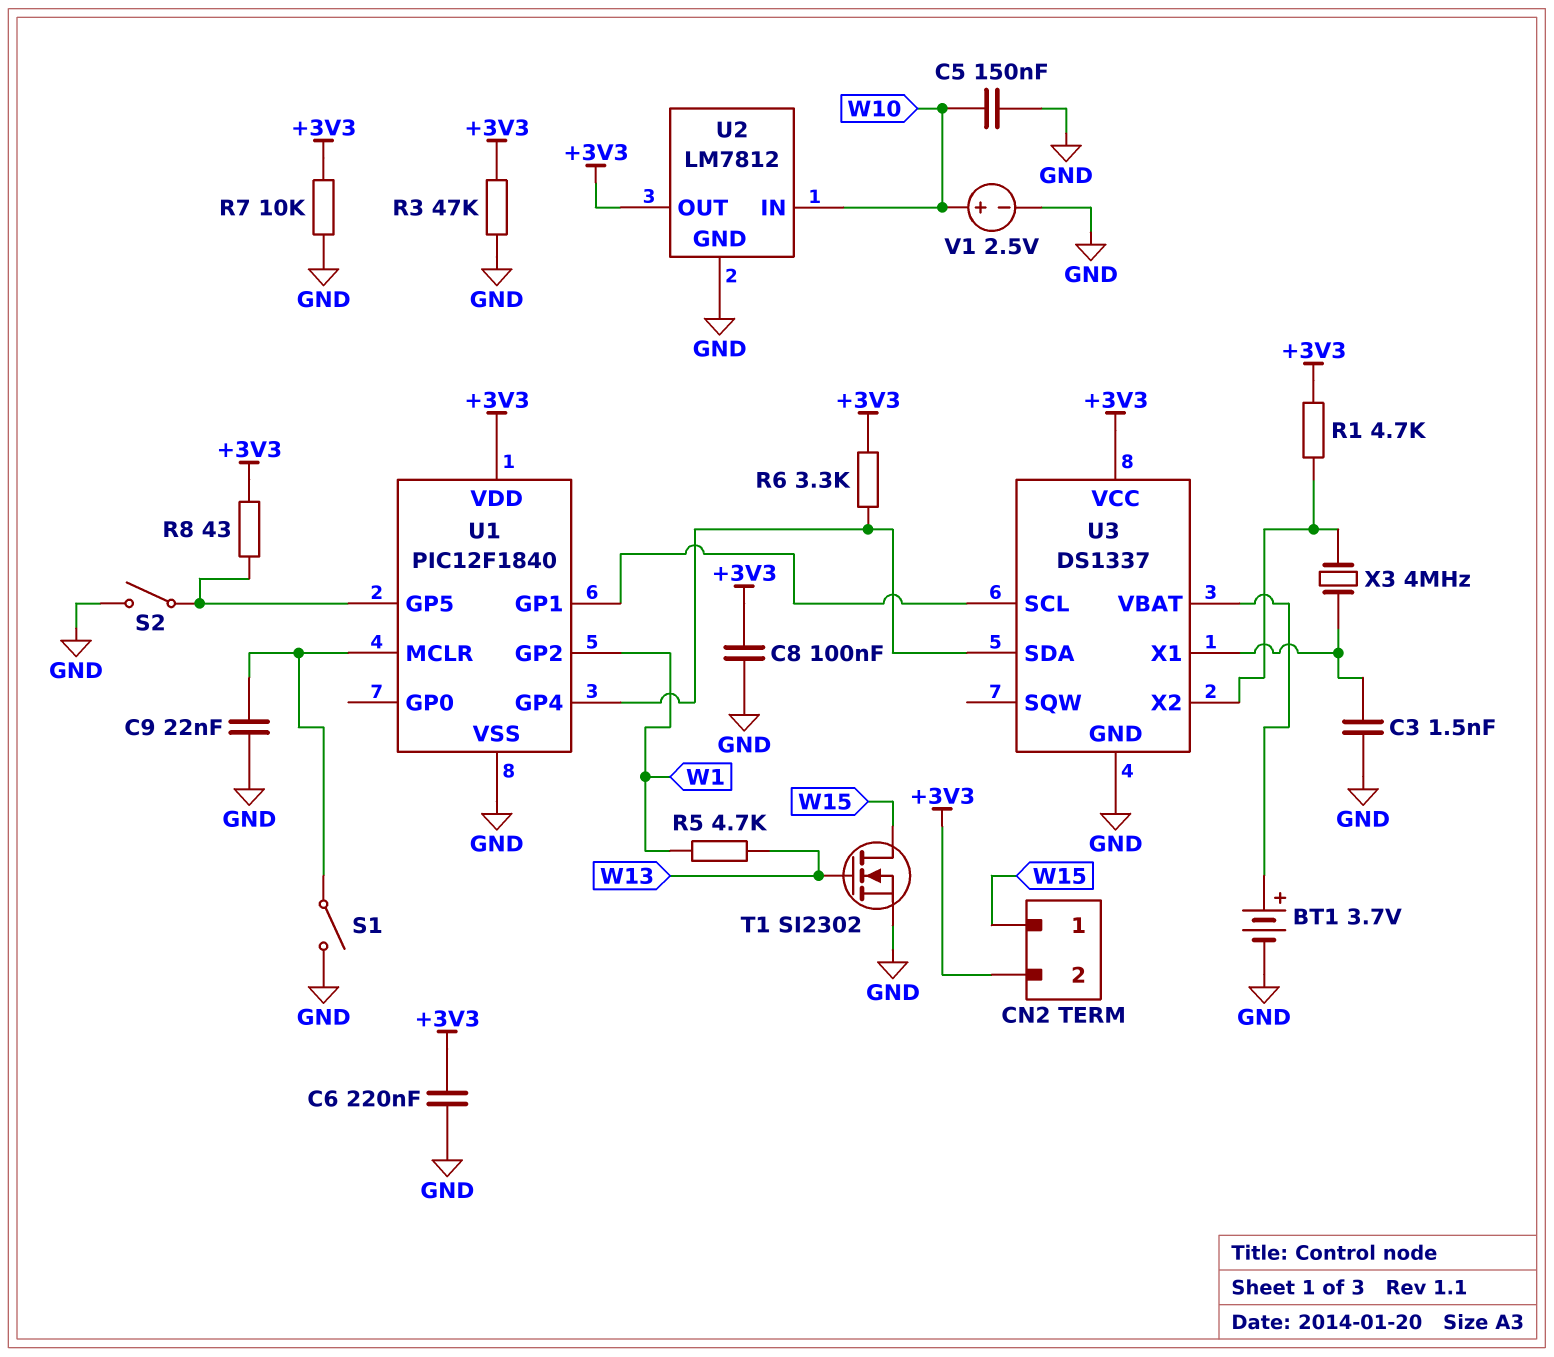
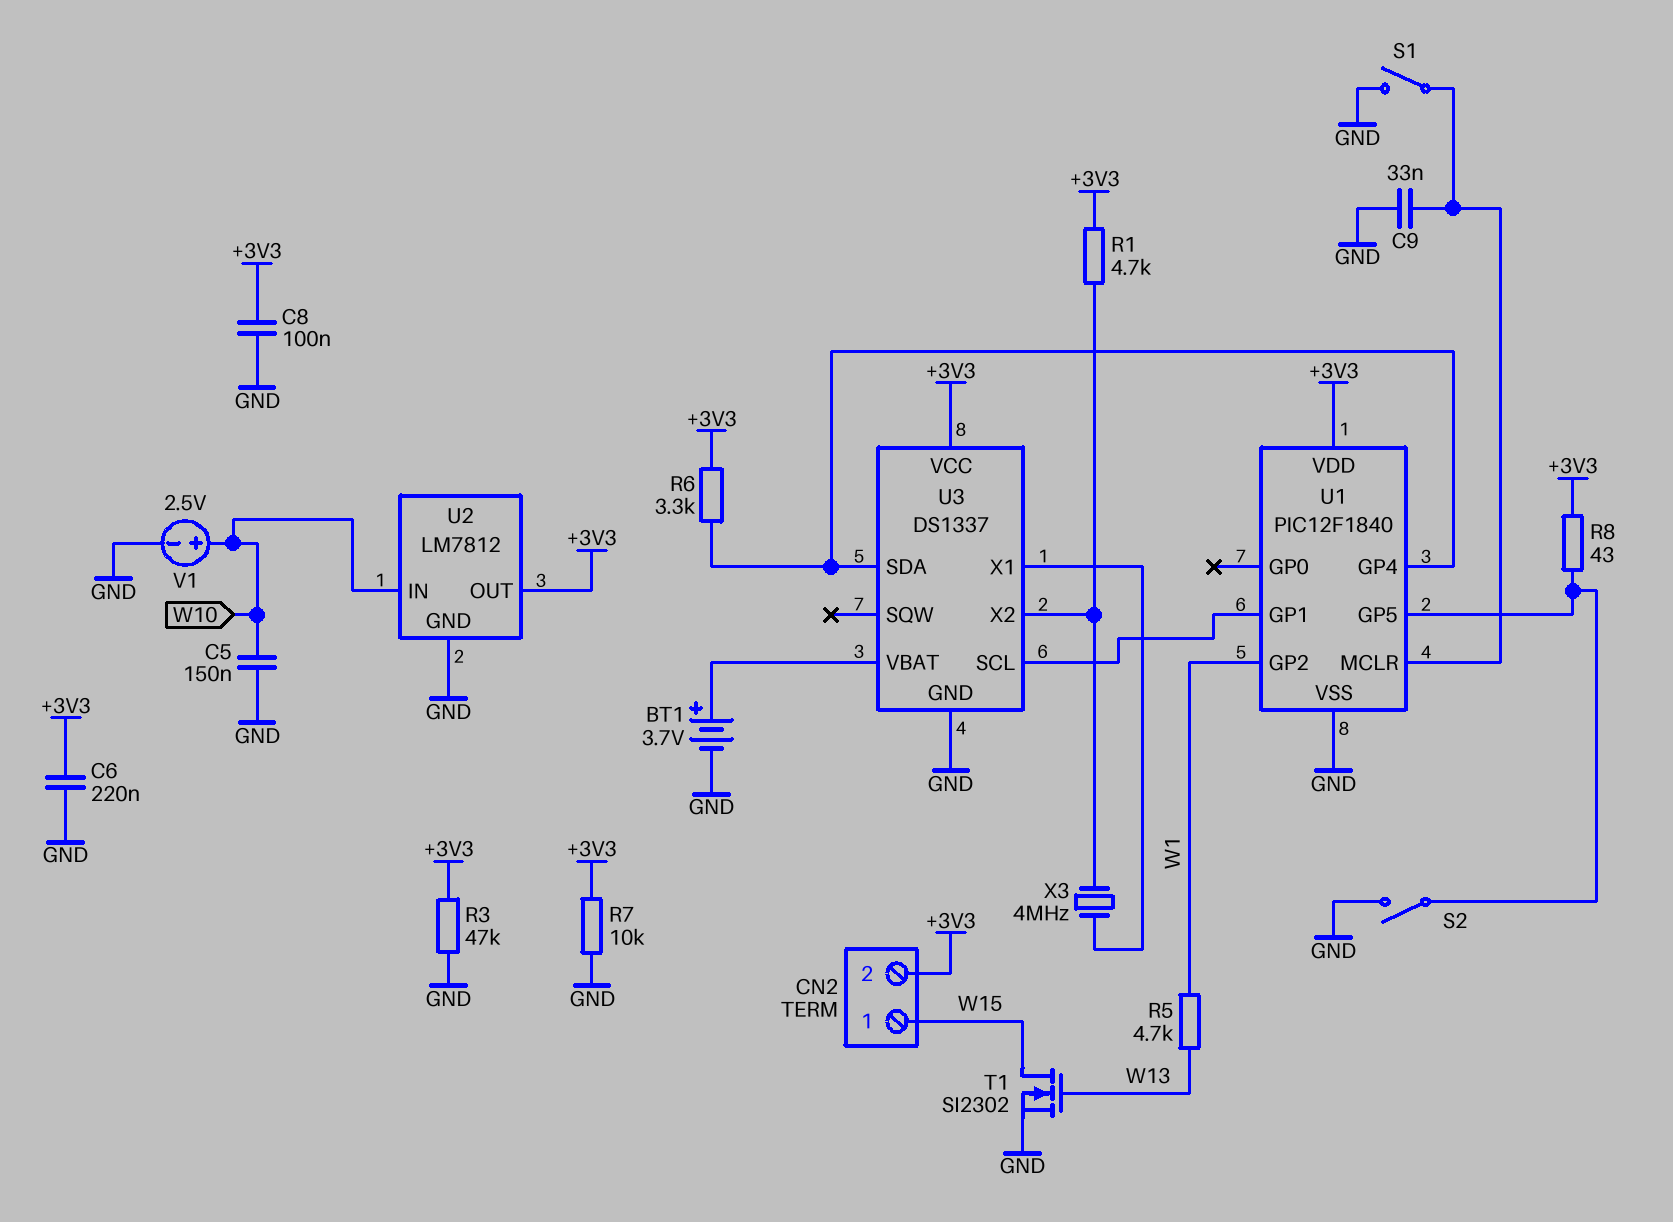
C3: 1.5nF (GND, U3/X1) -> none
C9: 22nF (GND, U1/MCLR) -> 33nF (GND, U1/MCLR)

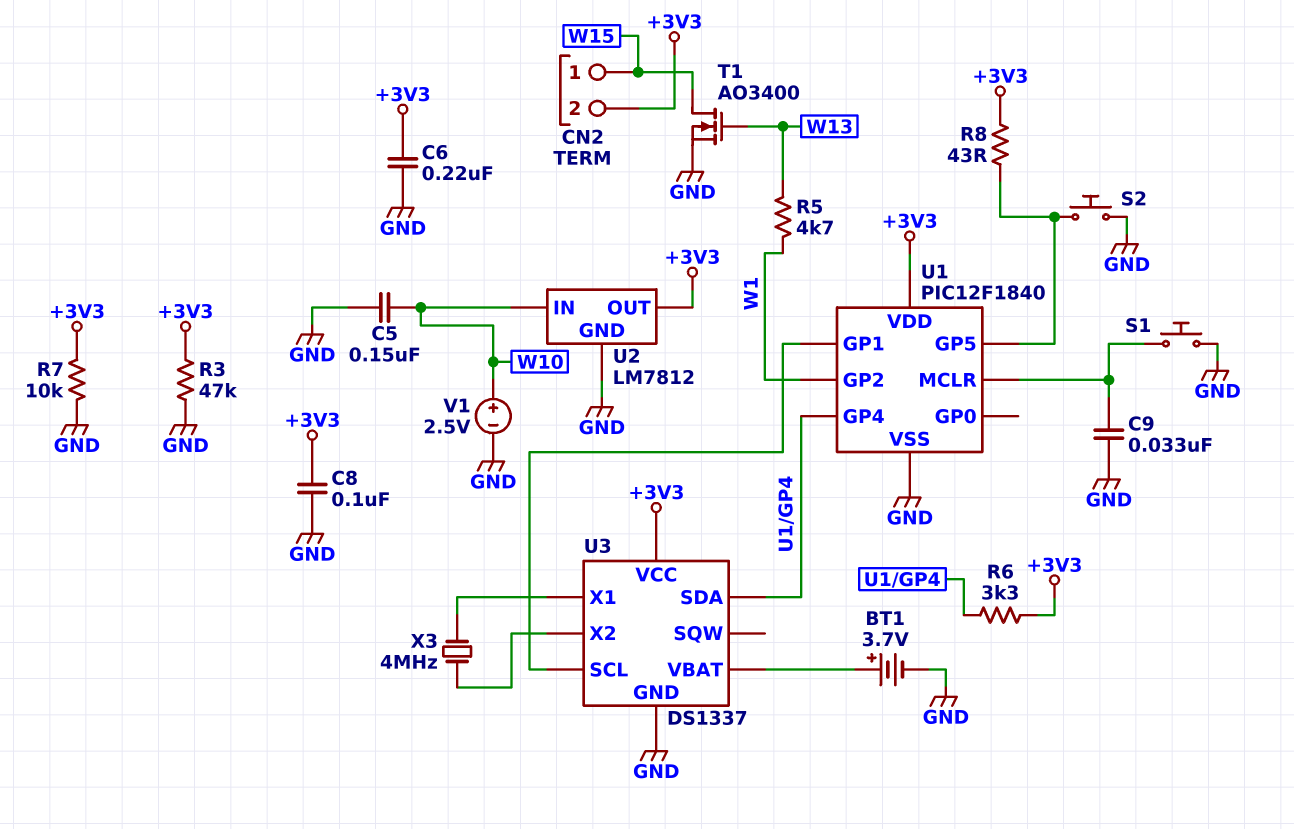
R1: 4.7k (+3V3, U3/X2) -> none
S1: switch (GND, U1/MCLR) -> button (GND, U1/MCLR)
S2: switch (GND, U1/GP5) -> button (GND, U1/GP5)
T1: NMOS SI2302 (G W13, D W15, S GND) -> NMOS AO3400 (G W13, D W15, S GND)

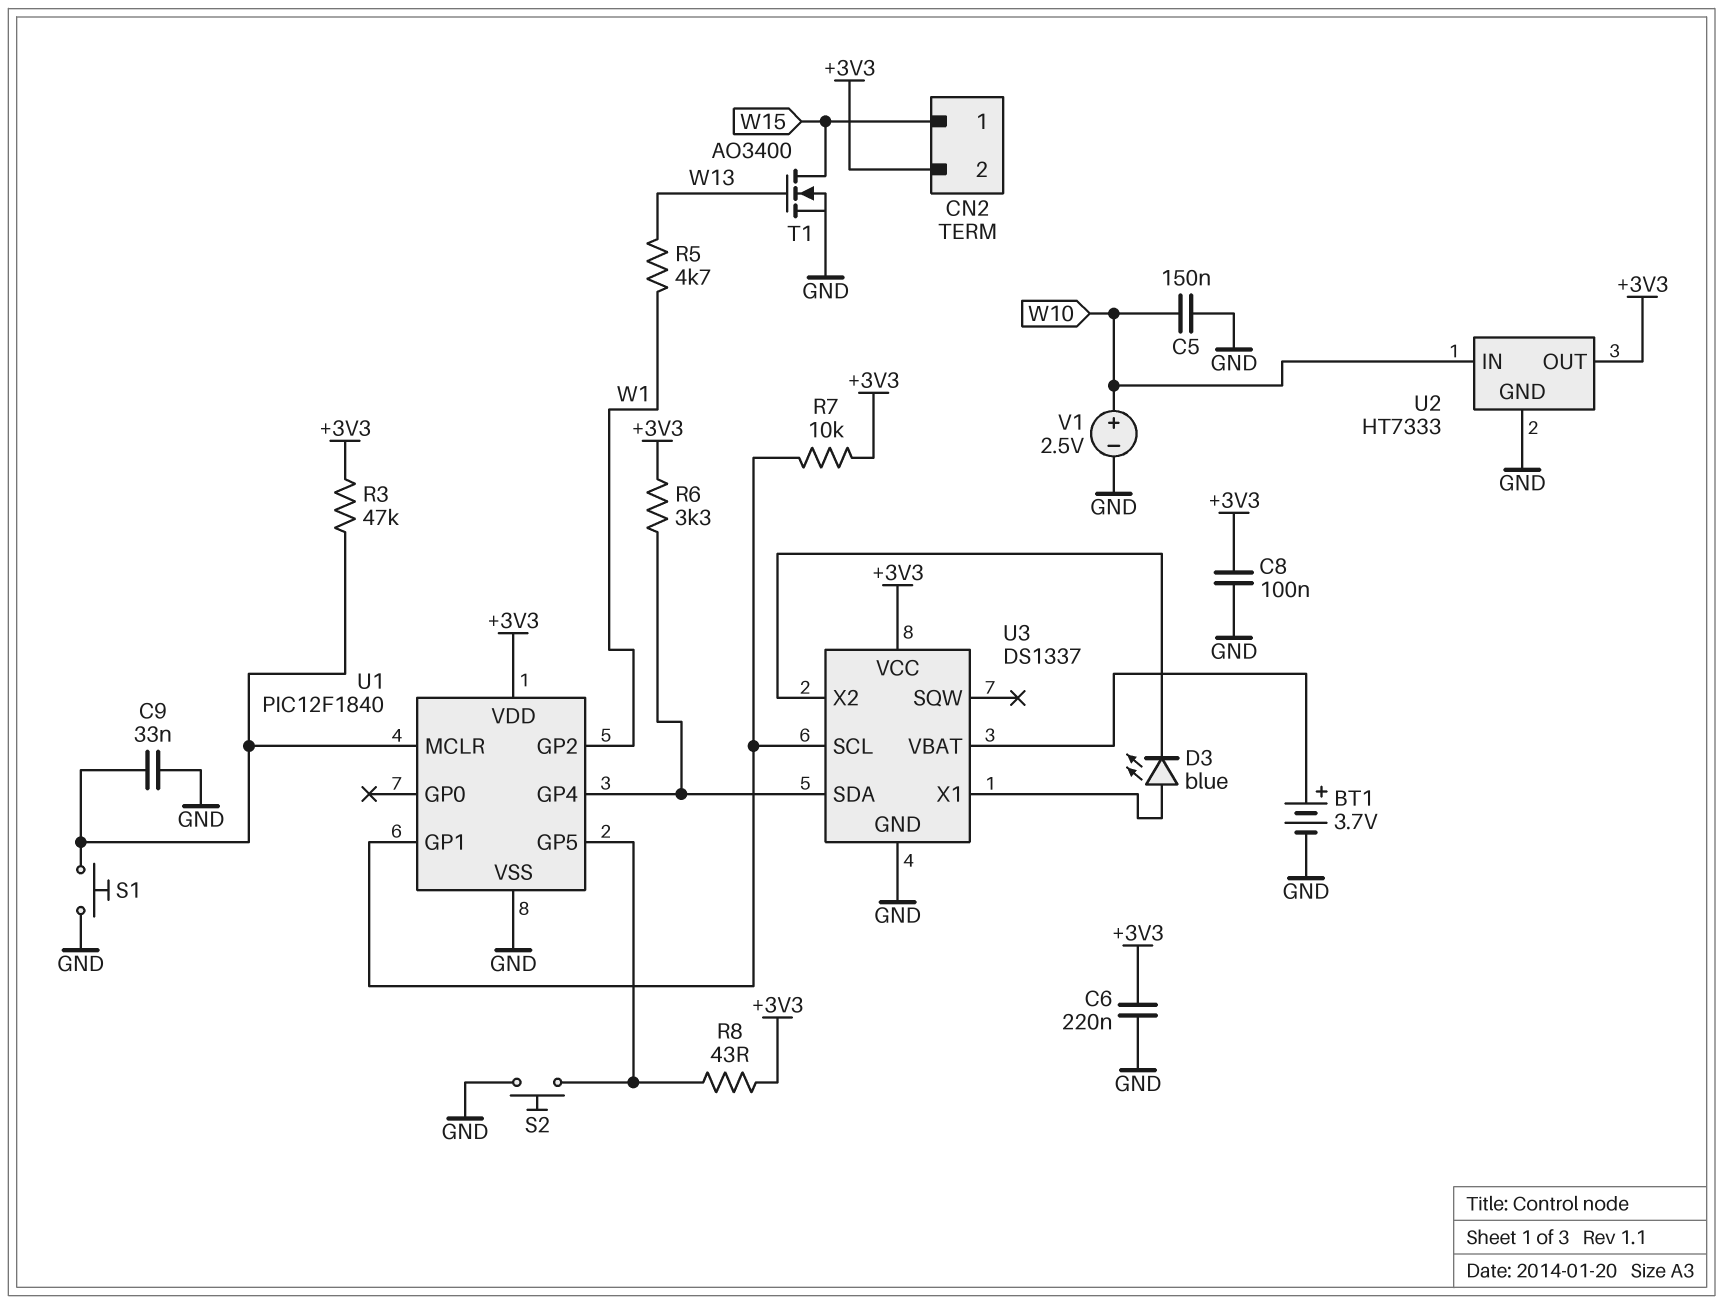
D3: none -> LED blue (A U3/X1, K U3/X2)
R3: 47k (+3V3, GND) -> 47k (+3V3, U1/MCLR)
R7: 10k (+3V3, GND) -> 10k (+3V3, U1/GP1)
U2: LM7812 -> HT7333
X3: 4MHz (U3/X1, U3/X2) -> none

